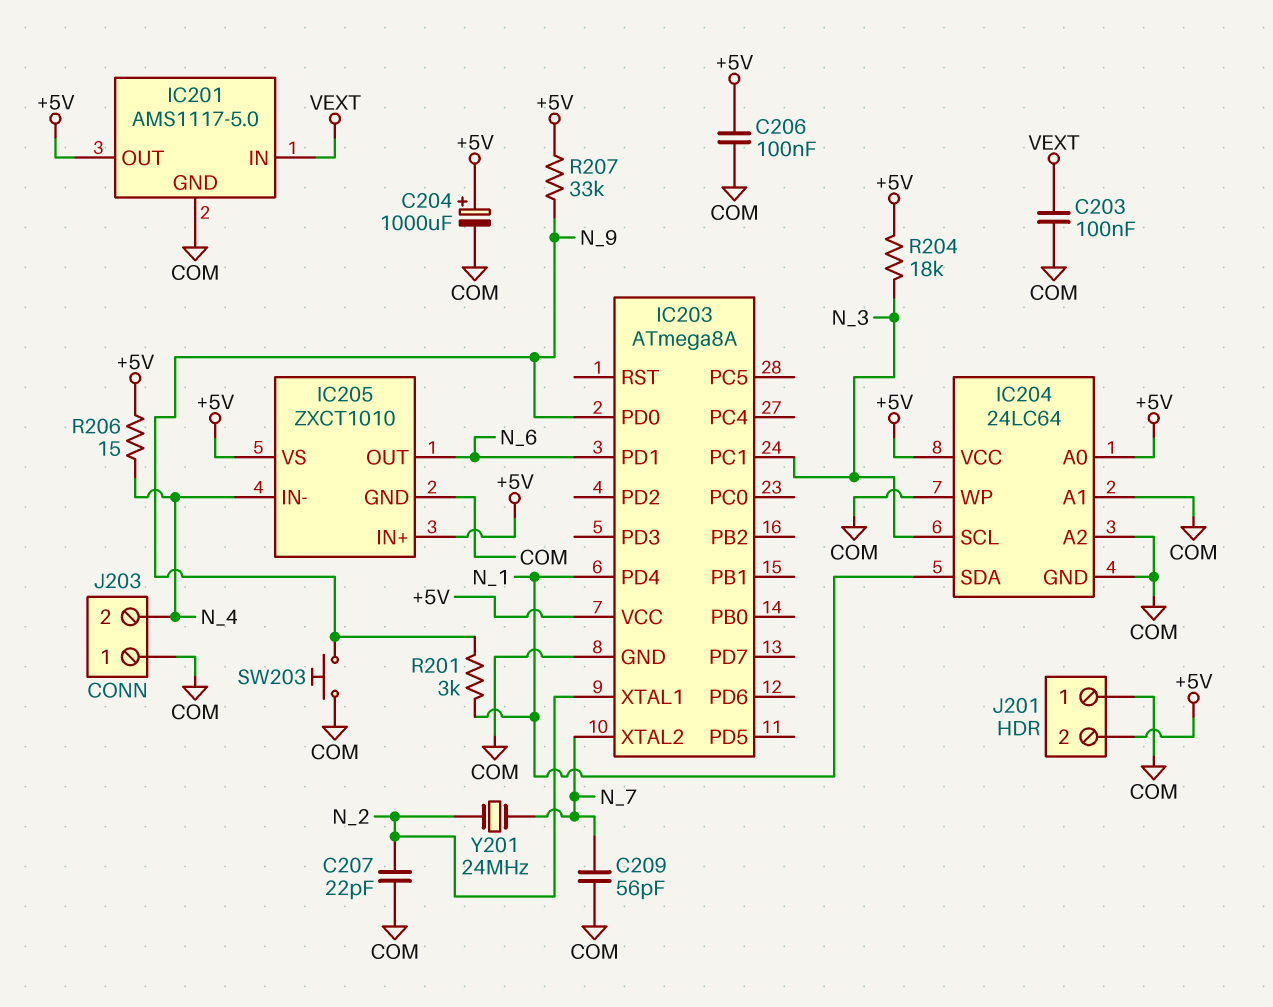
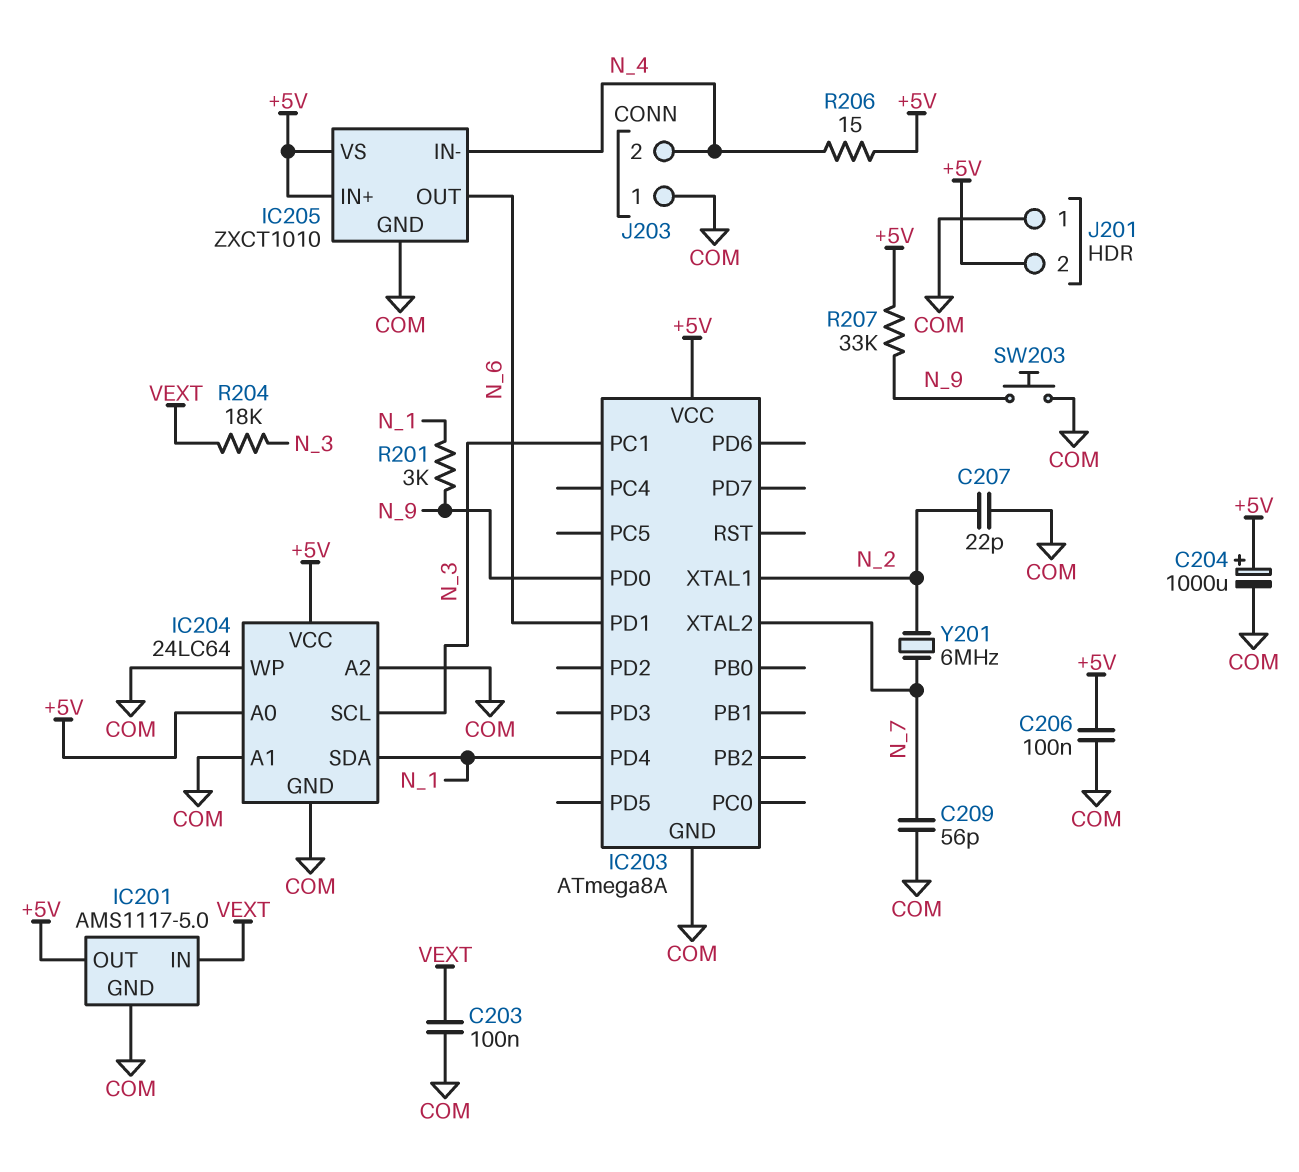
R204: 18k (+5V, N_3) -> 18k (N_3, VEXT)
Y201: 24MHz (N_2, N_7) -> 6MHz (N_2, N_7)

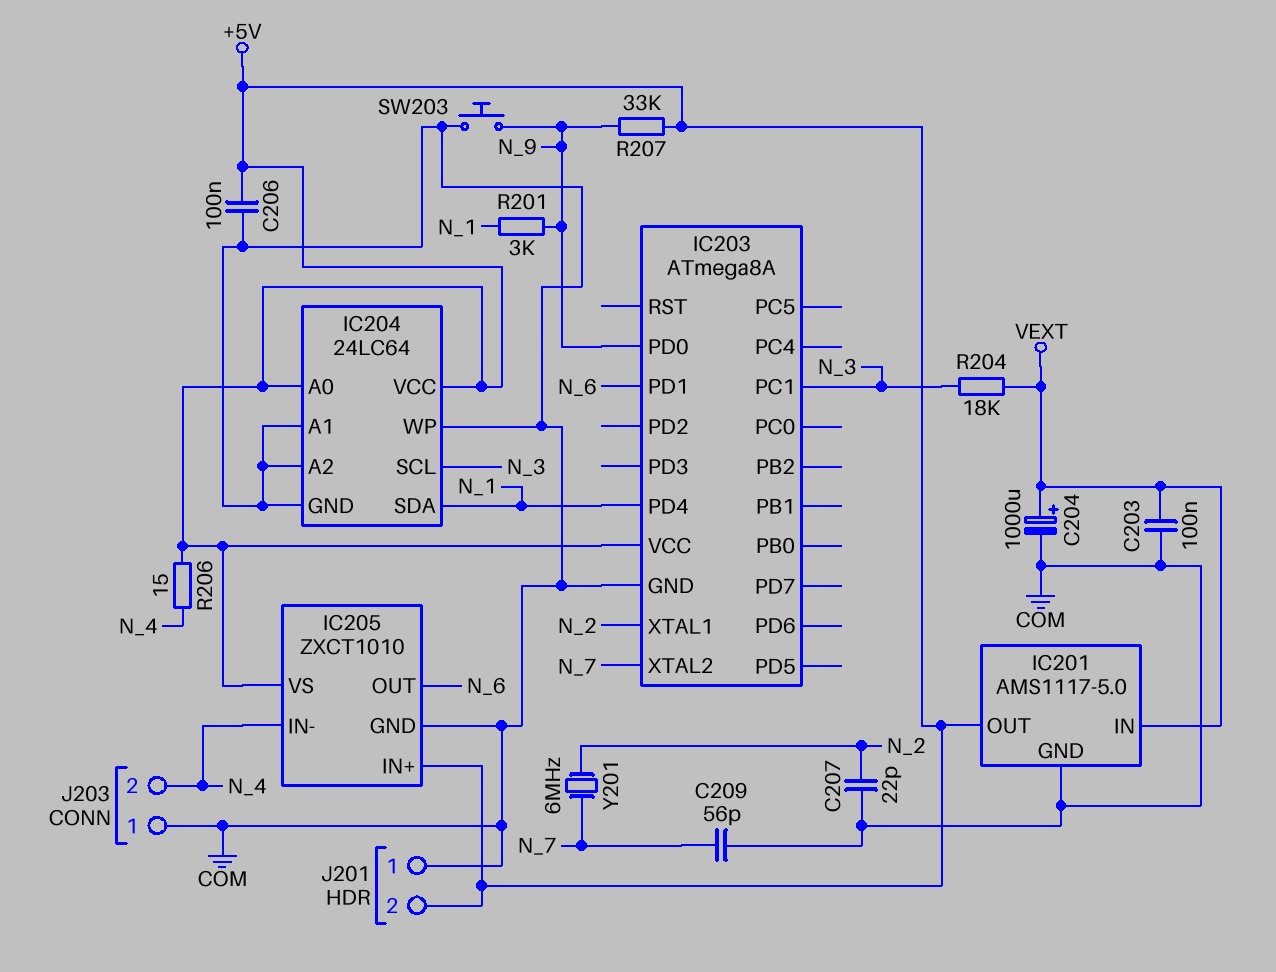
C204: 1000uF (plus +5V, minus COM) -> 1000uF (plus VEXT, minus COM)

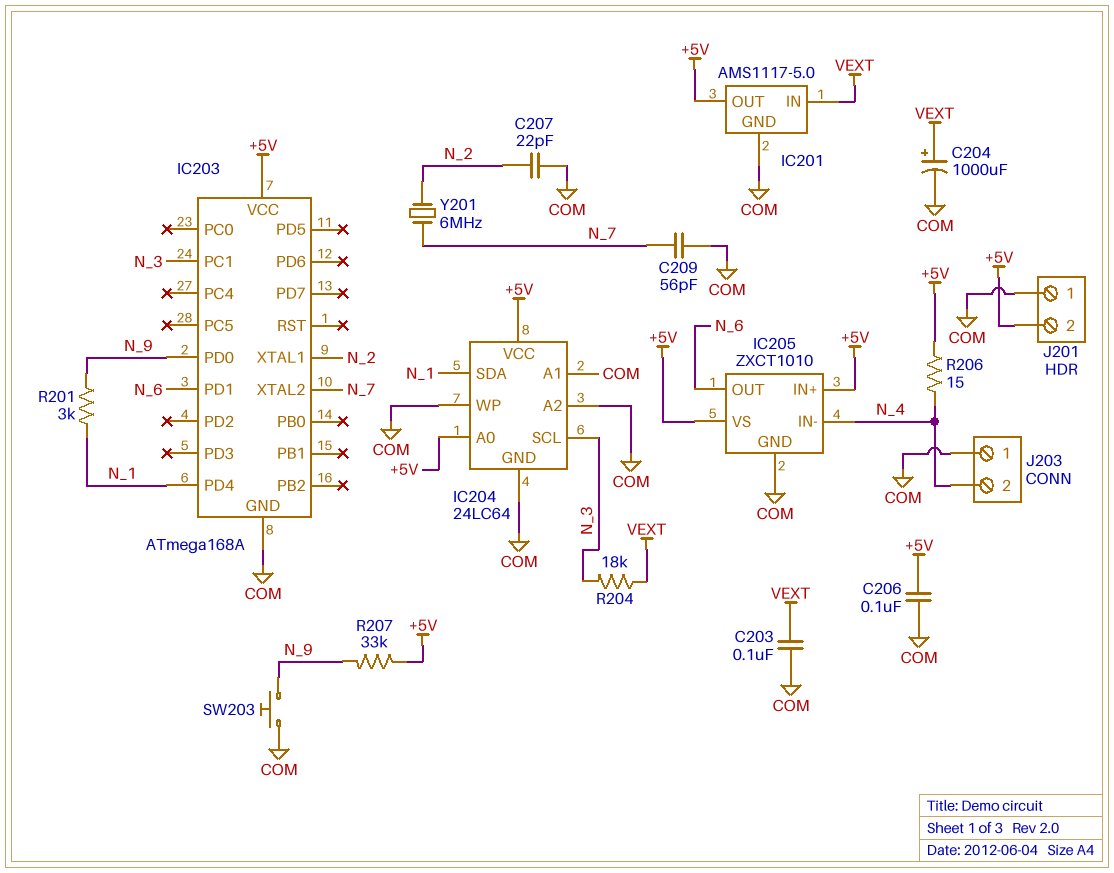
IC203: ATmega8A -> ATmega168A

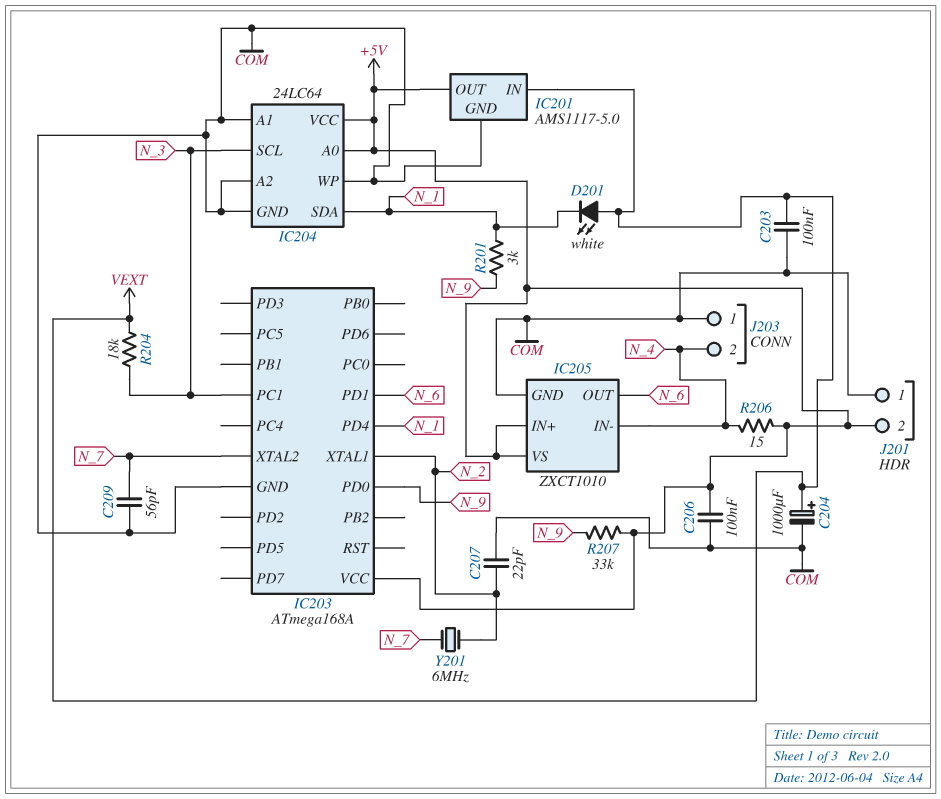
D201: none -> LED white (A VEXT, K N_1)
SW203: button (COM, N_9) -> none

